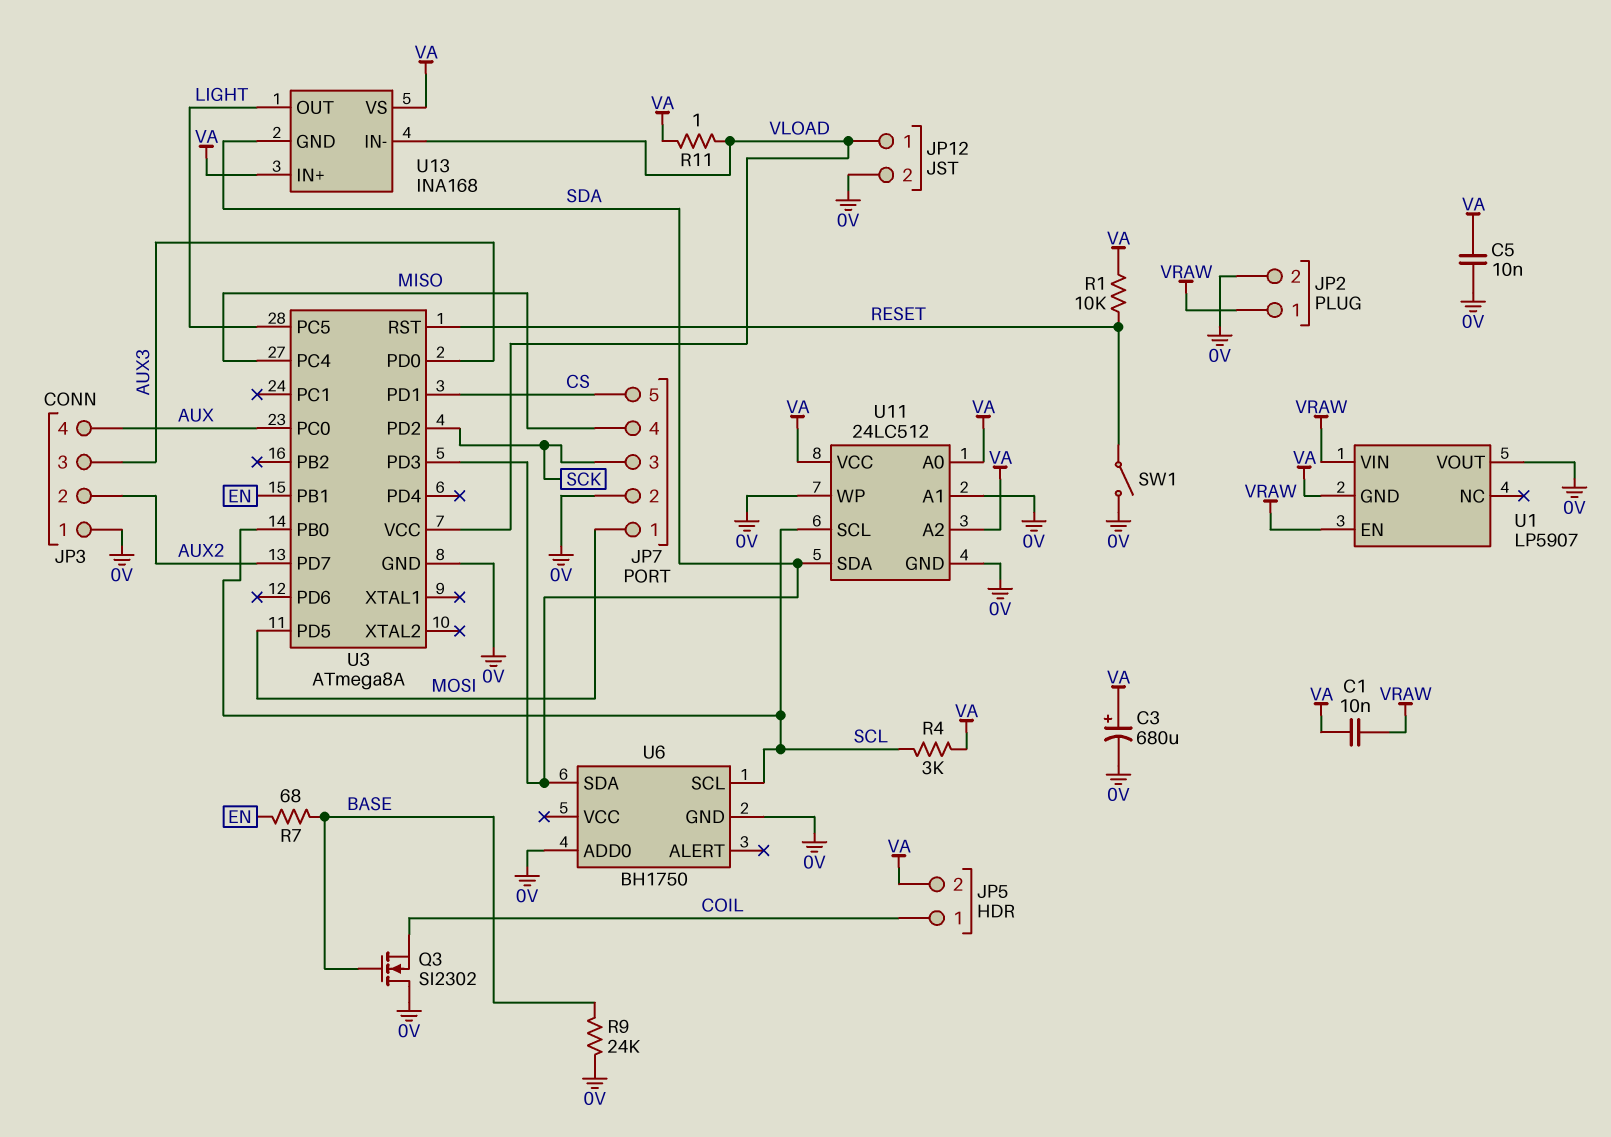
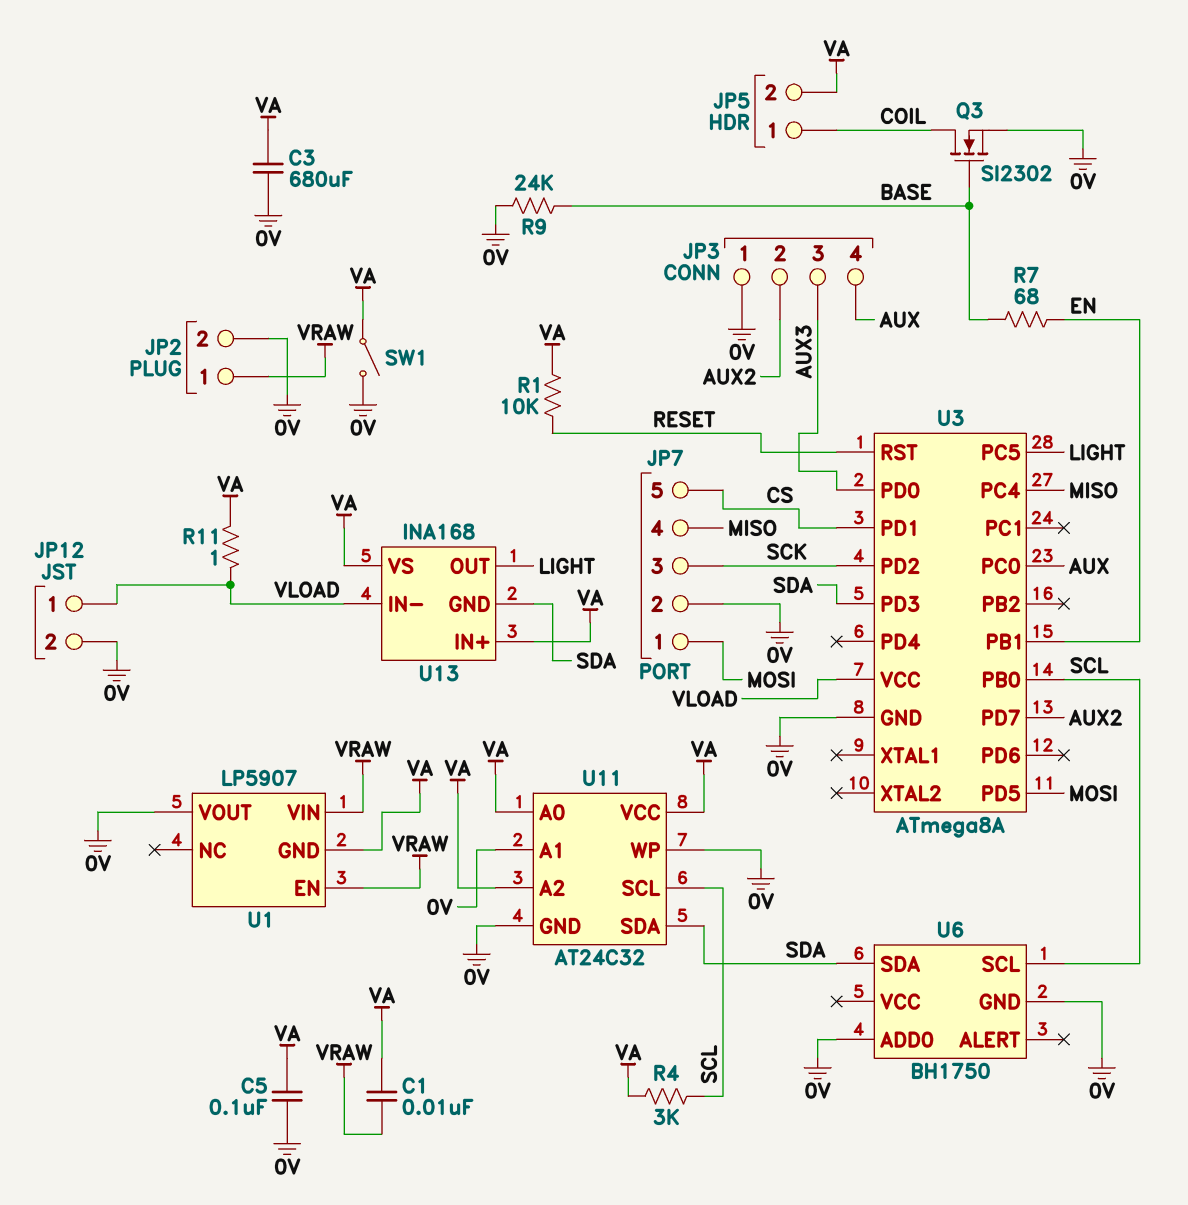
C3: 680uF (plus VA, minus 0V) -> 680uF (0V, VA)
C5: 10nF (0V, VA) -> 100nF (0V, VA)
Q3: NMOS SI2302 (G BASE, D 0V, S COIL) -> NMOS SI2302 (G BASE, D COIL, S 0V)
SW1: switch (0V, RESET) -> switch (0V, VA)
U11: 24LC512 -> AT24C32

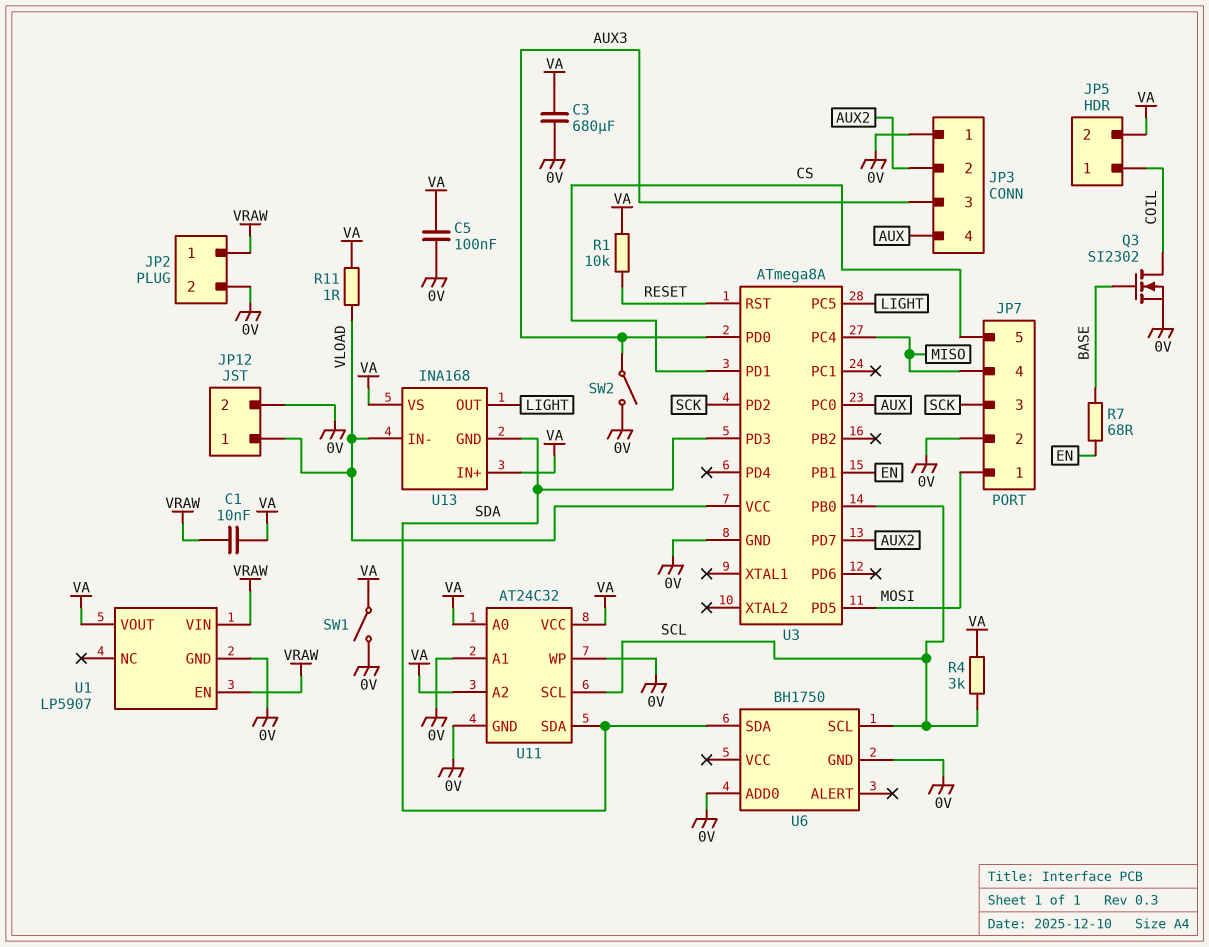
R9: 24k (0V, BASE) -> none
SW2: none -> switch (0V, AUX3)
U1 pin GND: VA -> 0V
U1 pin VOUT: 0V -> VA

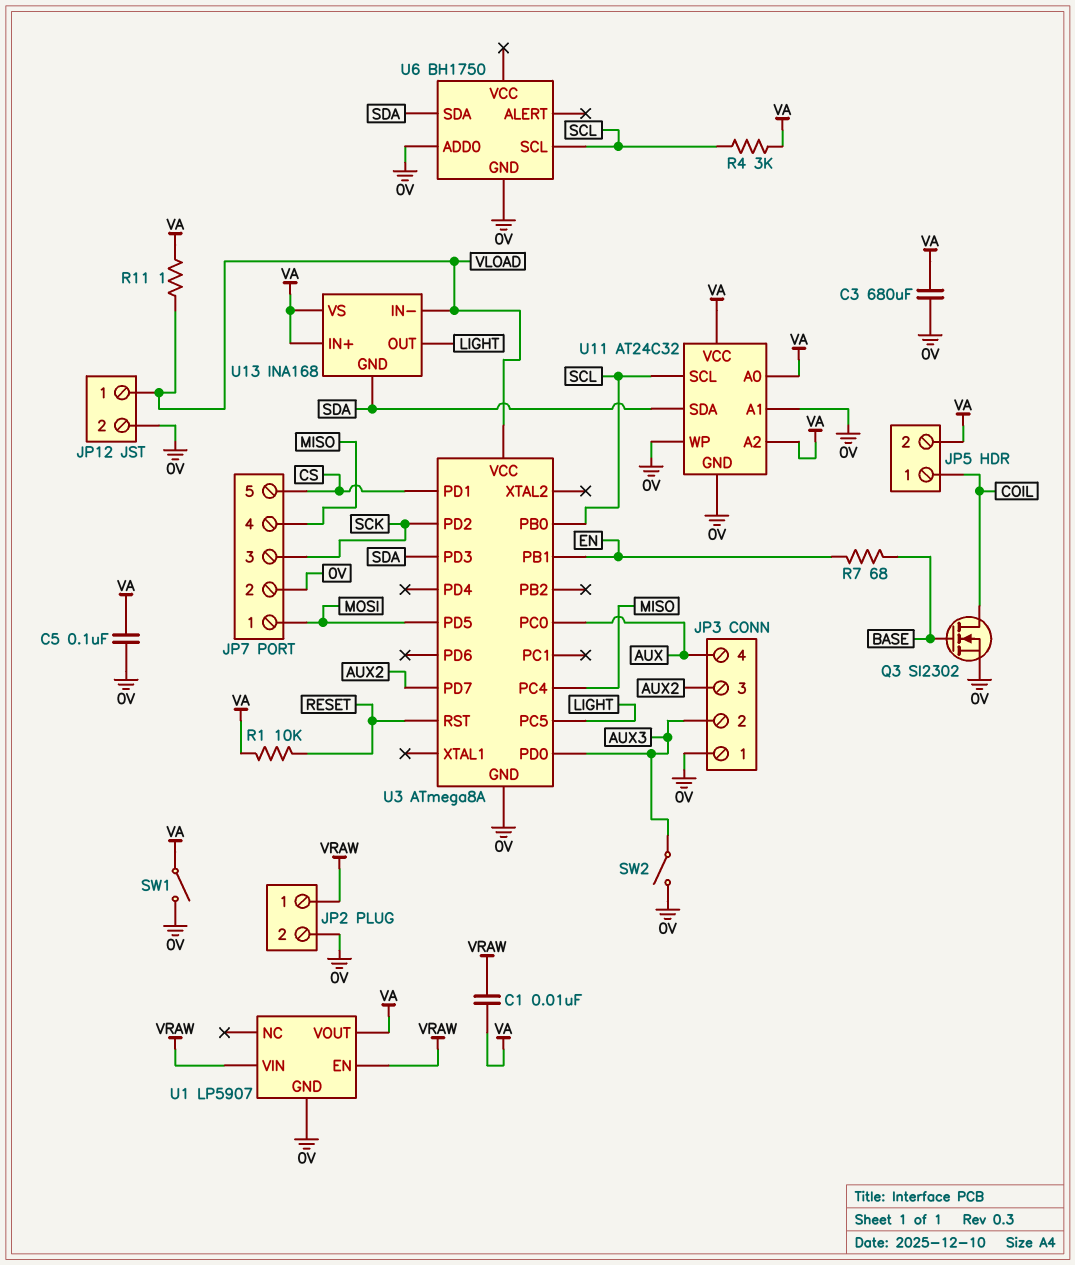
JP3 pin 2: AUX2 -> AUX3
JP3 pin 3: AUX3 -> AUX2

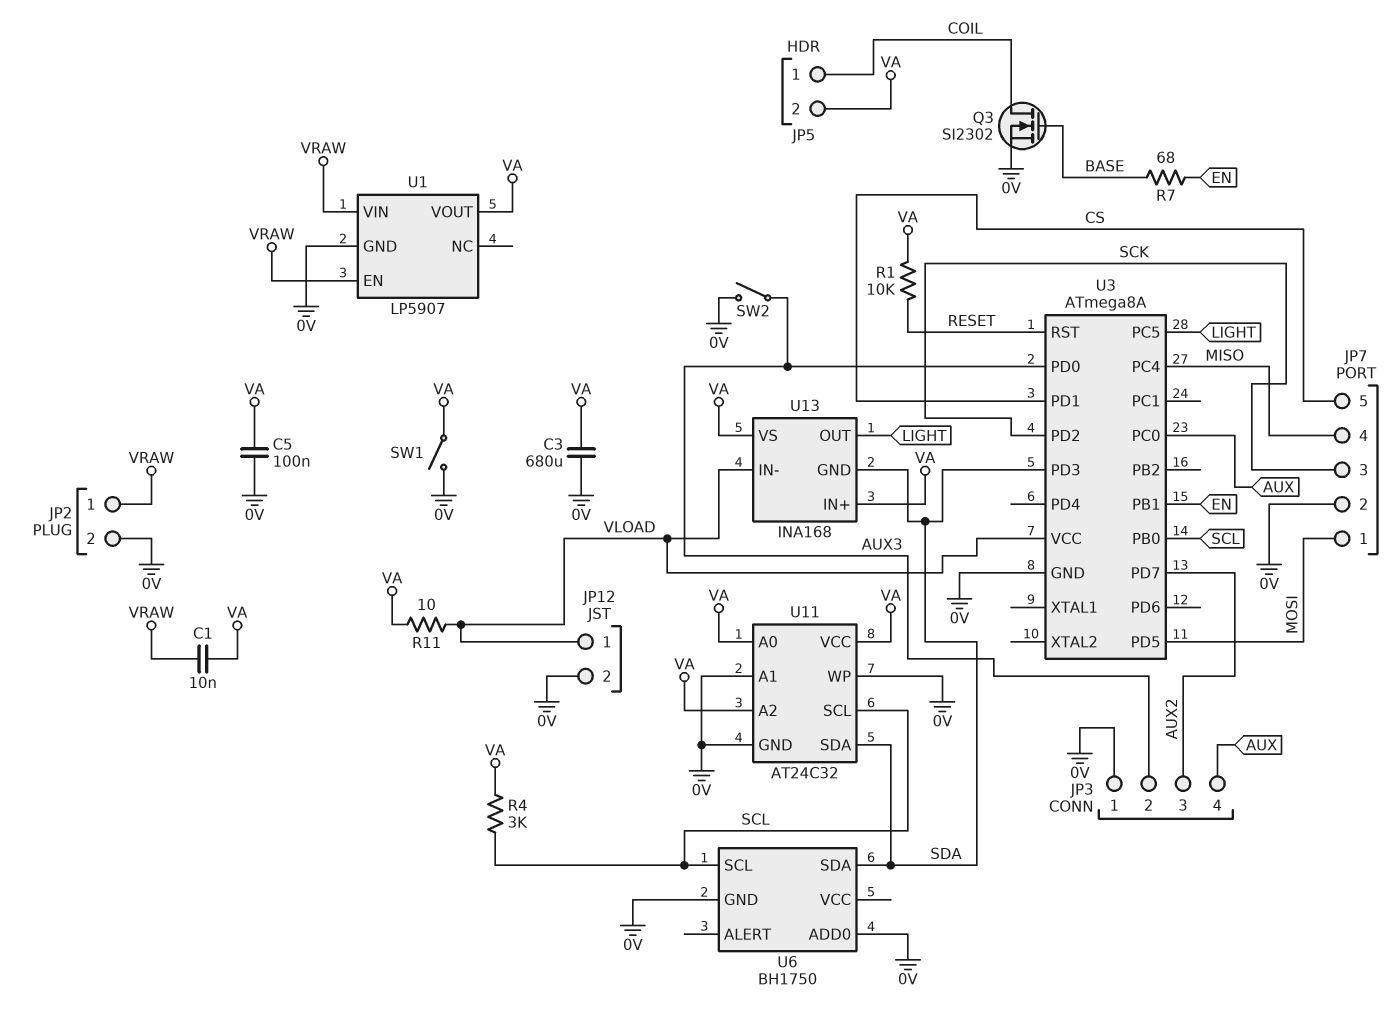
R11: 1 (VA, VLOAD) -> 10 (VA, VLOAD)

